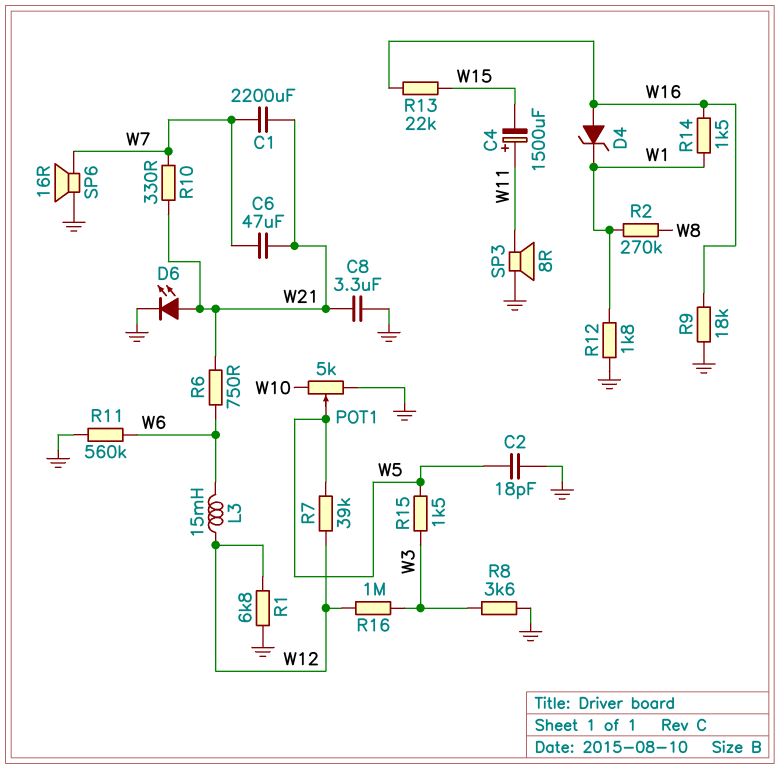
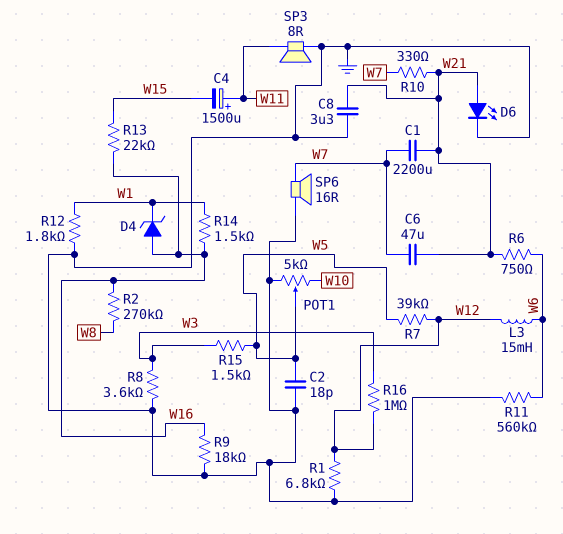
R2: 270k (W1, W8) -> 270k (W8, W16)

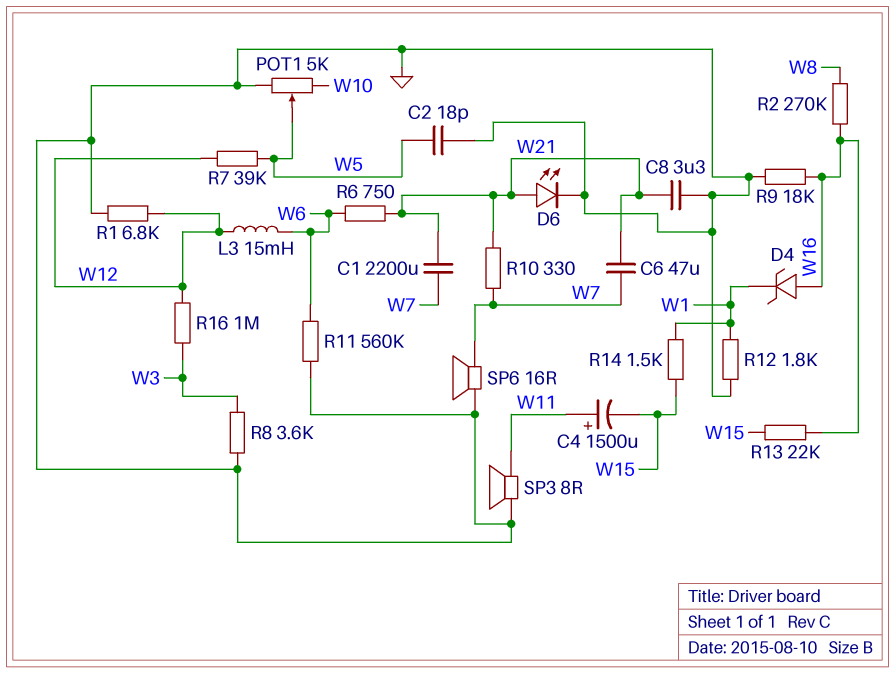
R14: 1.5k (W1, W16) -> 1.5k (W1, W15)
R15: 1.5k (W3, W5) -> none

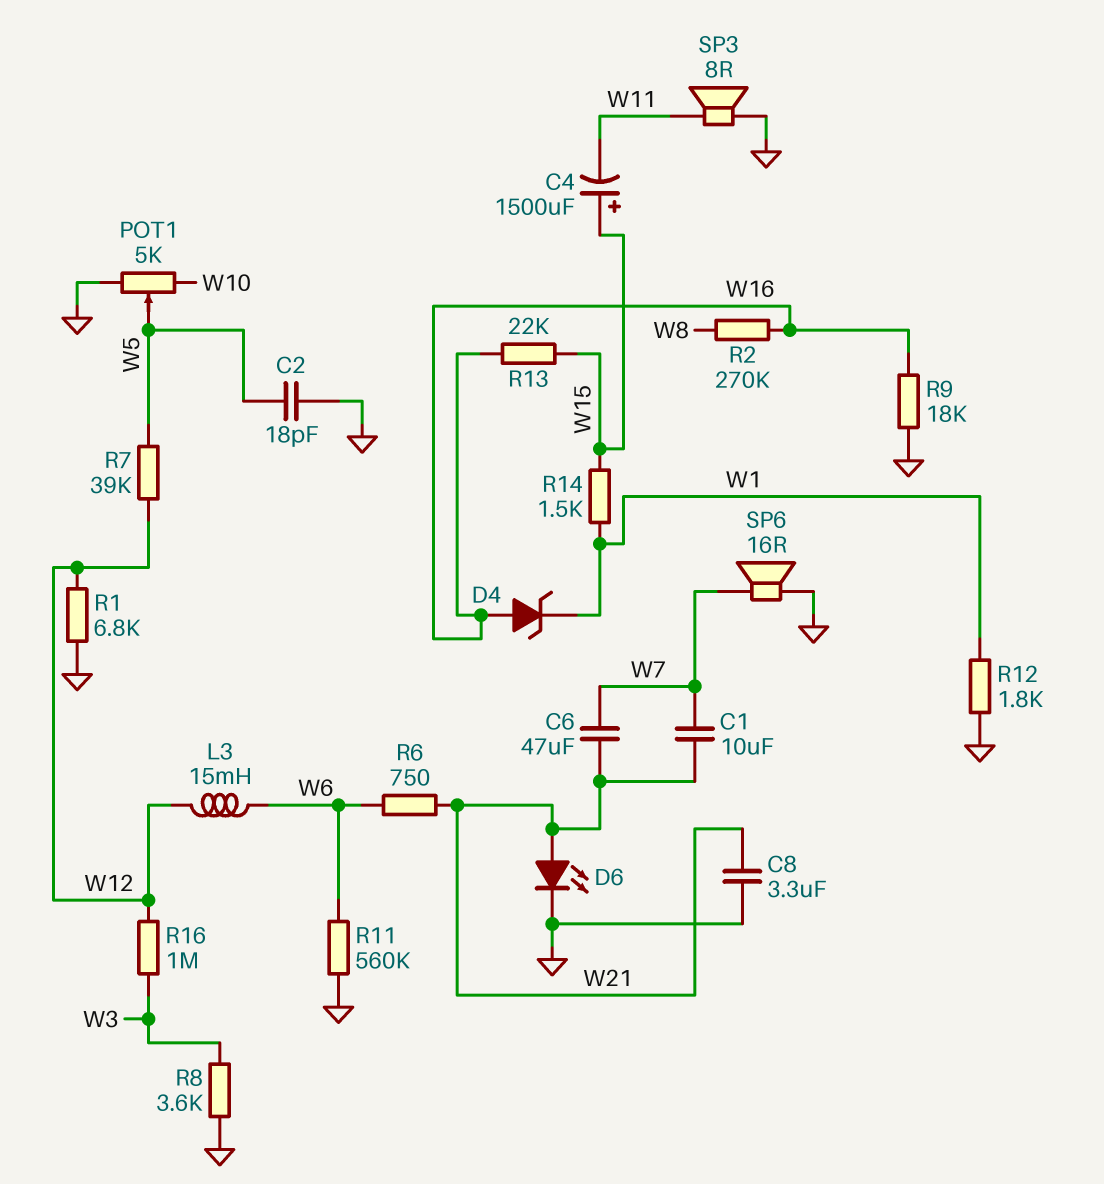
C1: 2200uF (W7, W21) -> 10uF (W7, W21)
C4: 1500uF (plus W11, minus W15) -> 1500uF (plus W15, minus W11)
R10: 330 (W7, W21) -> none

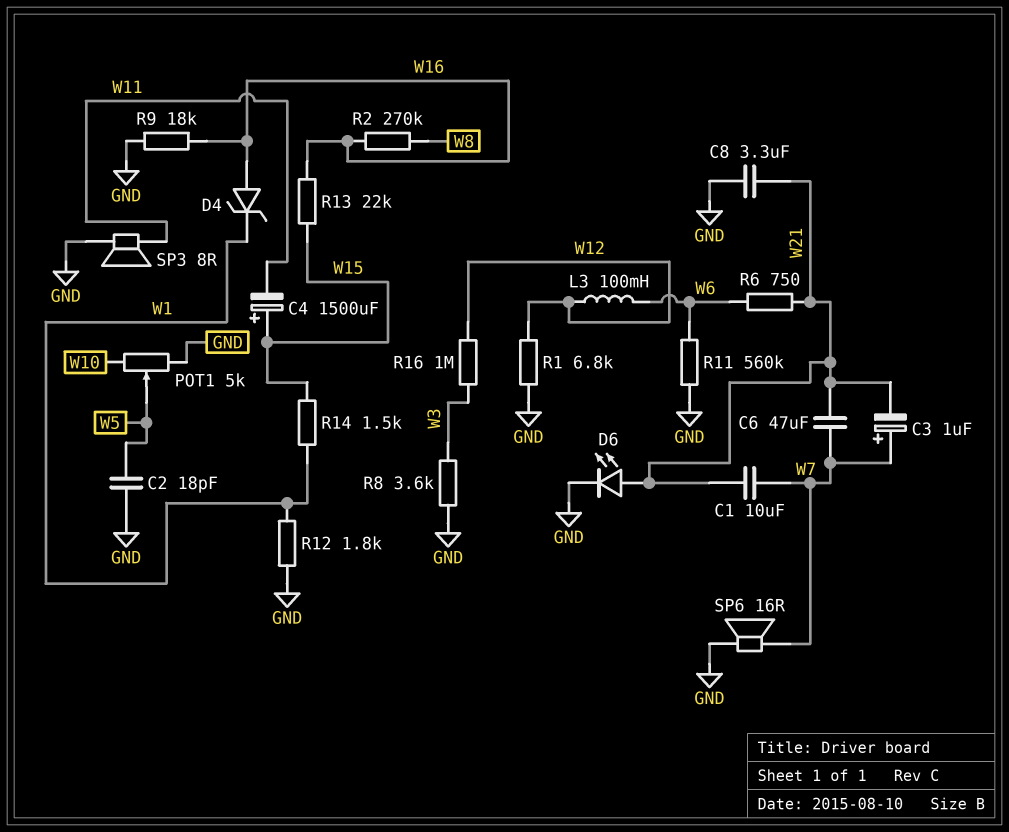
C3: none -> 1uF (plus W7, minus W21)
L3: 15mH (W6, W12) -> 100mH (W6, W12)
R7: 39k (W5, W12) -> none

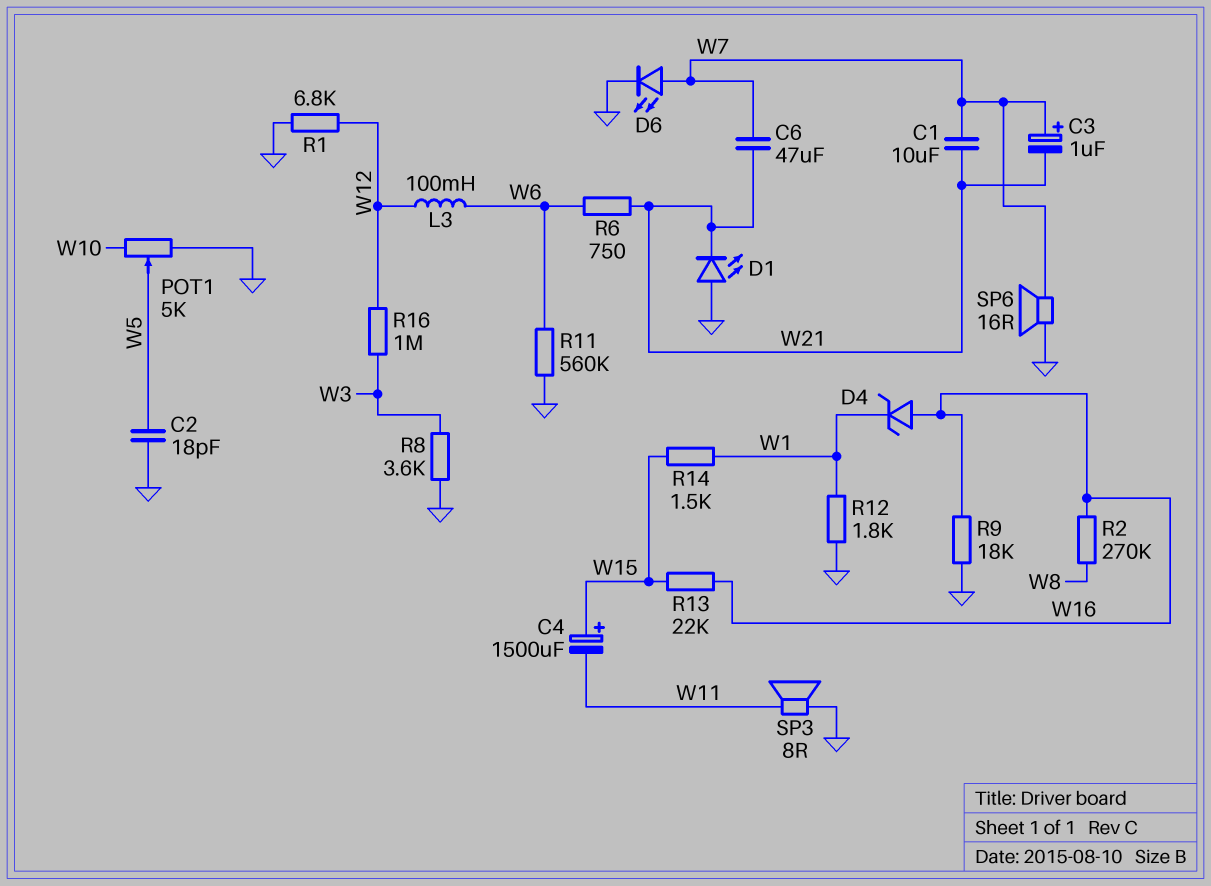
C8: 3.3uF (GND, W21) -> none
D1: none -> LED (A GND, K W21)
D6: LED (A W21, K GND) -> LED (A W7, K GND)

